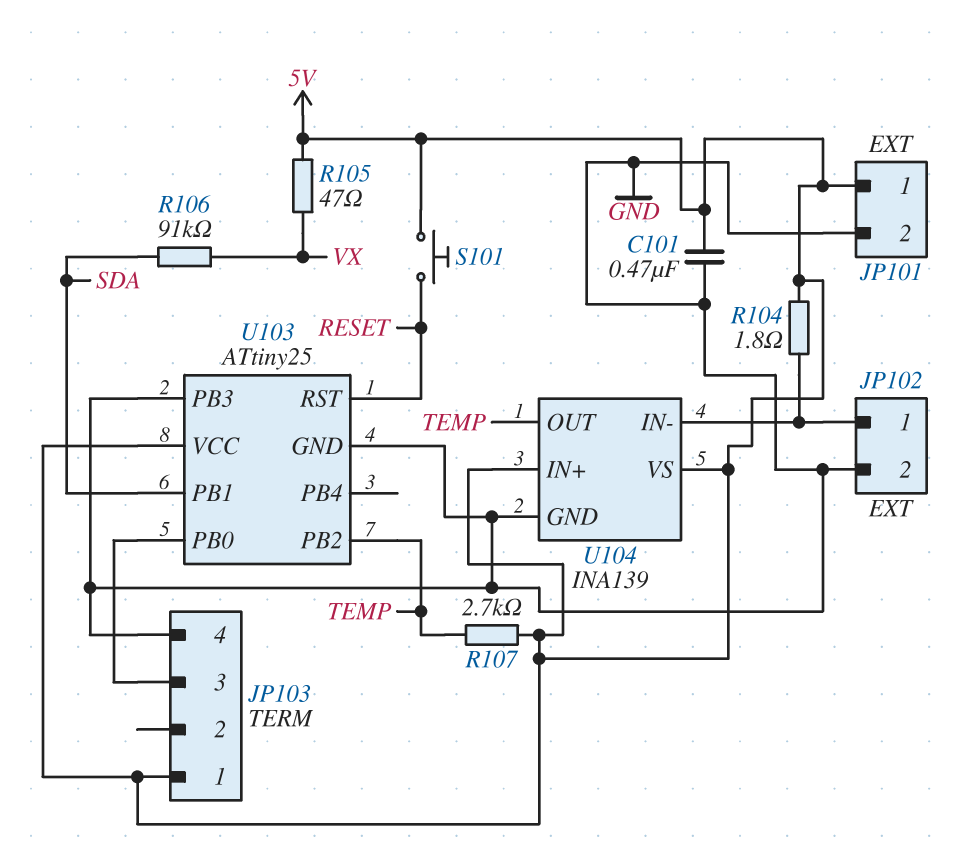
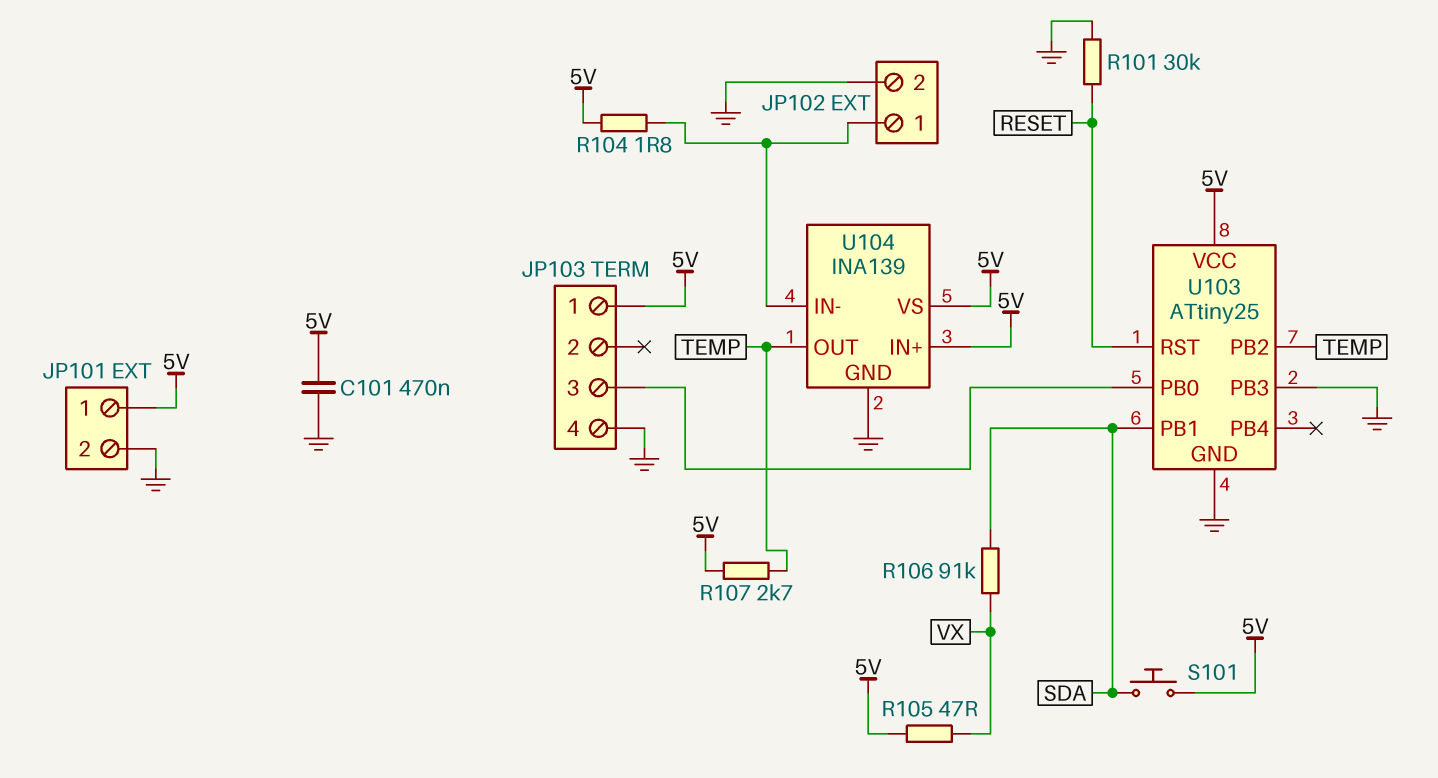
R101: none -> 30k (GND, RESET)
S101: button (5V, RESET) -> button (5V, SDA)

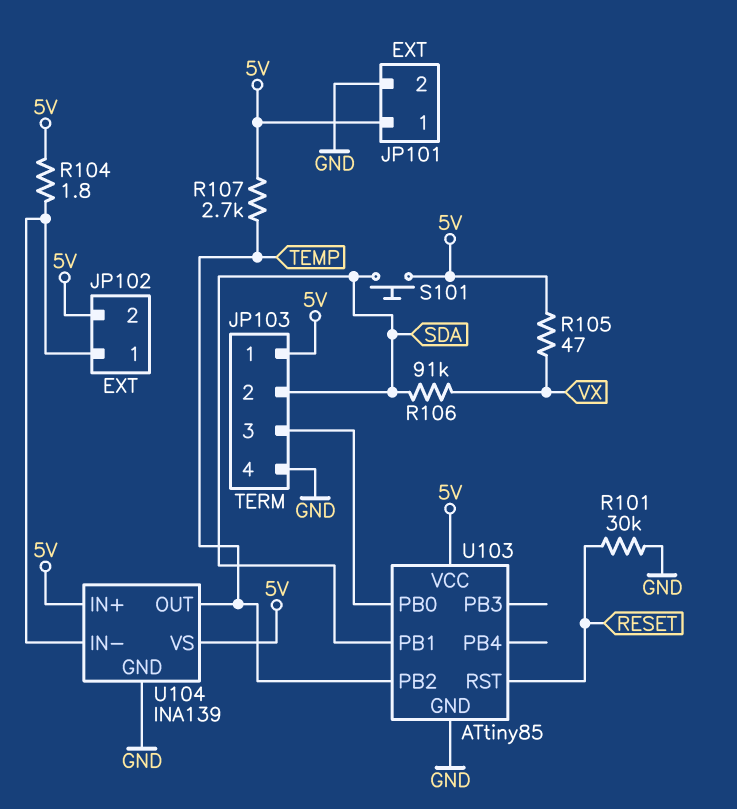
C101: 470nF (5V, GND) -> none
JP102 pin 2: GND -> 5V
JP103 pin 2: none -> SDA
U103: ATtiny25 -> ATtiny85
U103 pin PB3: GND -> none

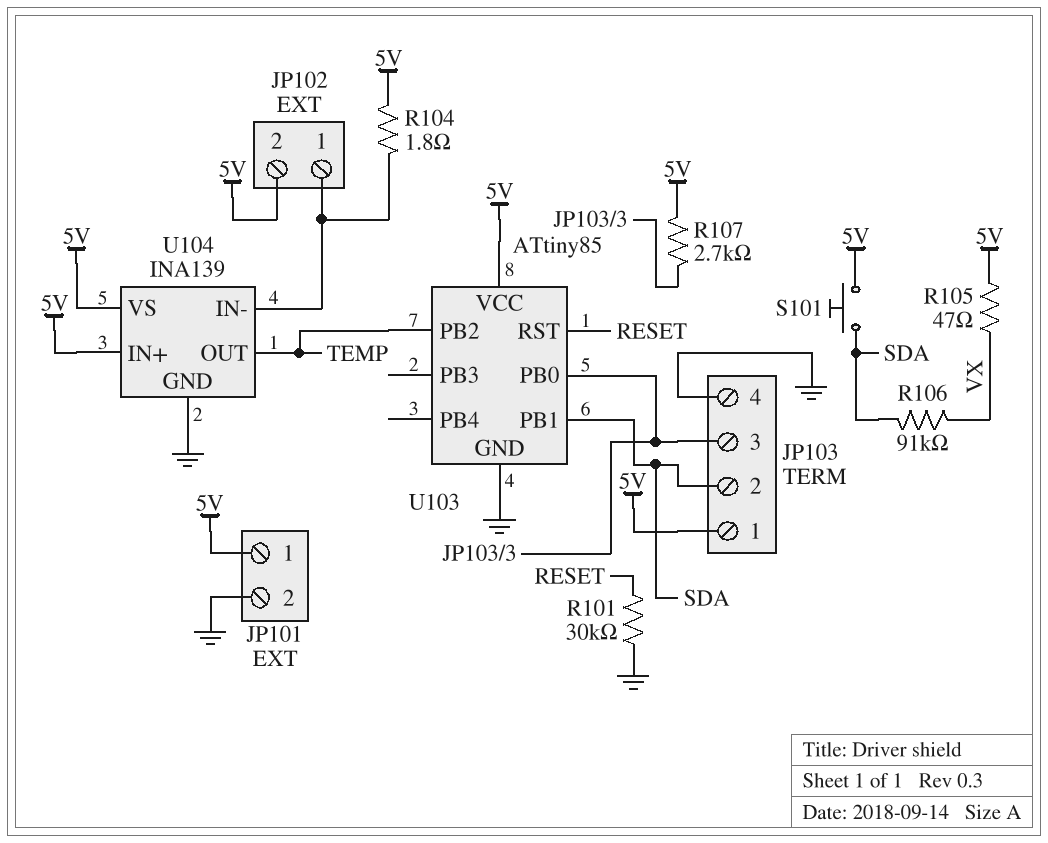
R107: 2.7k (5V, TEMP) -> 2.7k (5V, JP103/3)

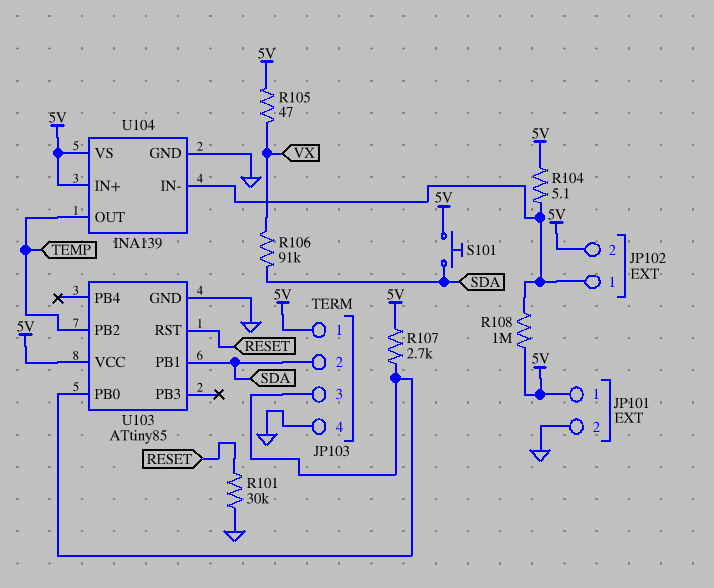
R104: 1.8 (5V, JP102/1) -> 5.1 (5V, JP102/1)
R108: none -> 1M (5V, JP102/1)

